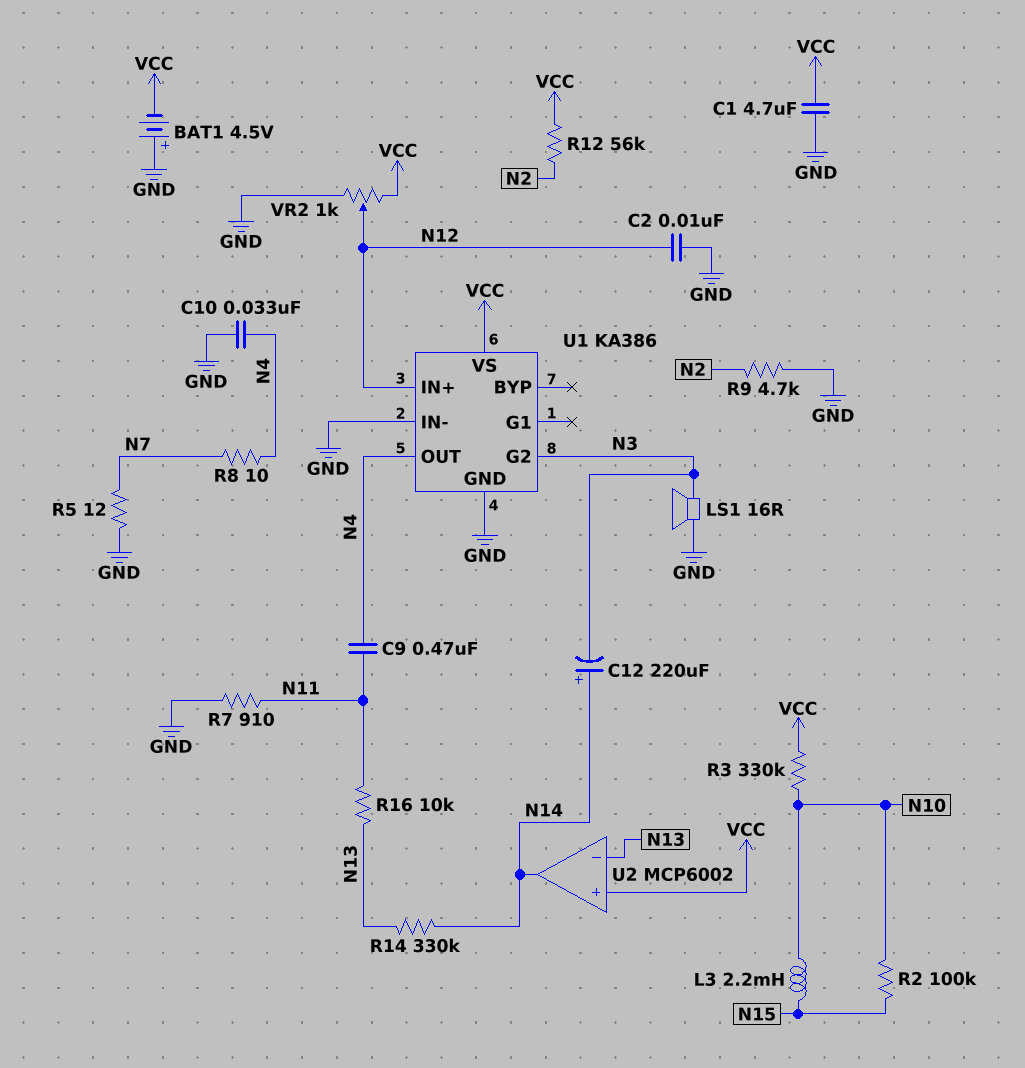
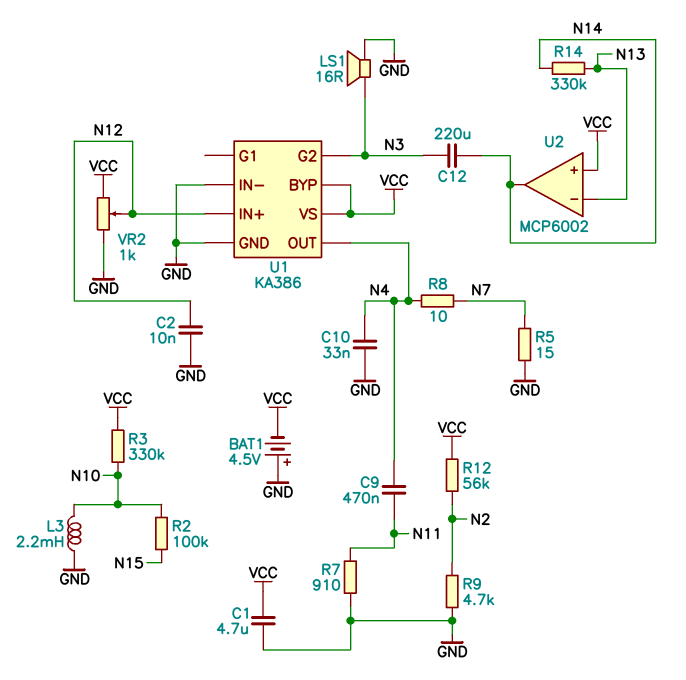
C12: 220uF (plus N14, minus N3) -> 220uF (N3, N14)
L3: 2.2mH (N10, N15) -> 2.2mH (GND, N10)
R5: 12 (GND, N7) -> 15 (GND, N7)
R16: 10k (N11, N13) -> none
U1 pin BYP: none -> VCC

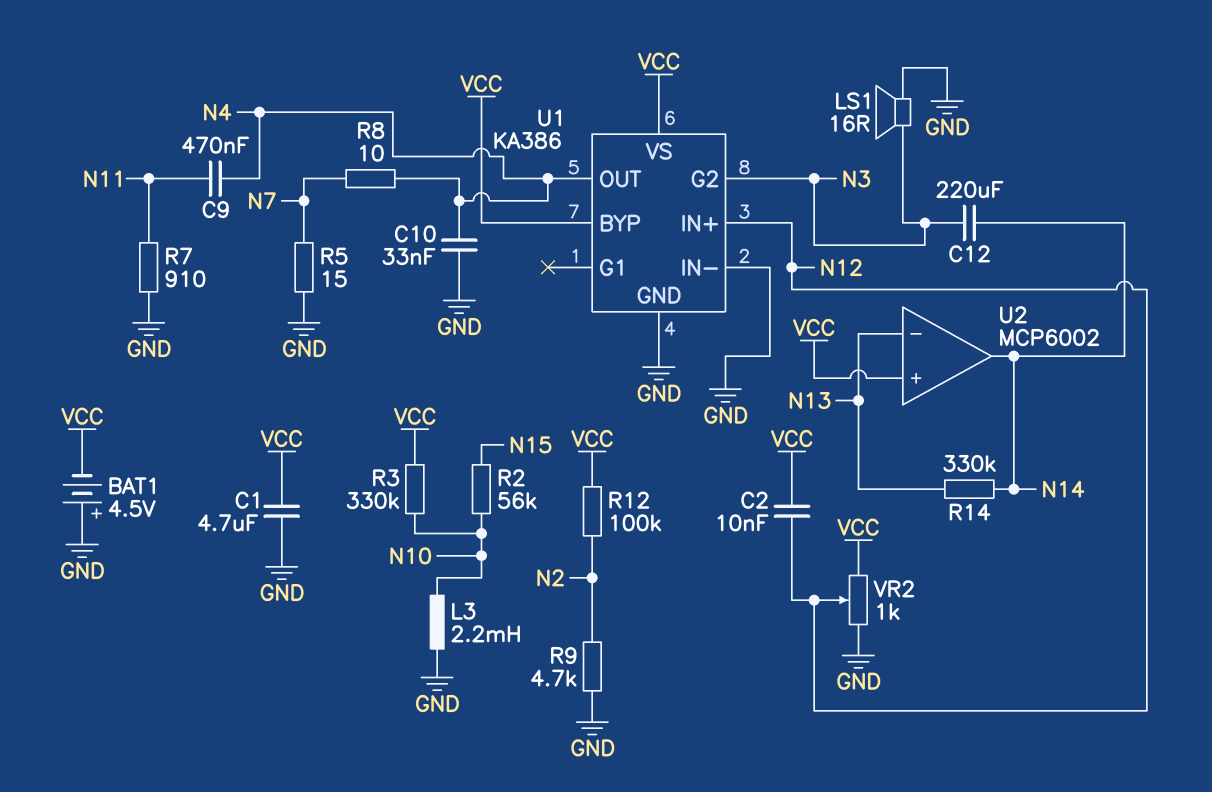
C2: 10nF (GND, N12) -> 10nF (N12, VCC)
R2: 100k (N10, N15) -> 56k (N10, N15)
R12: 56k (N2, VCC) -> 100k (N2, VCC)

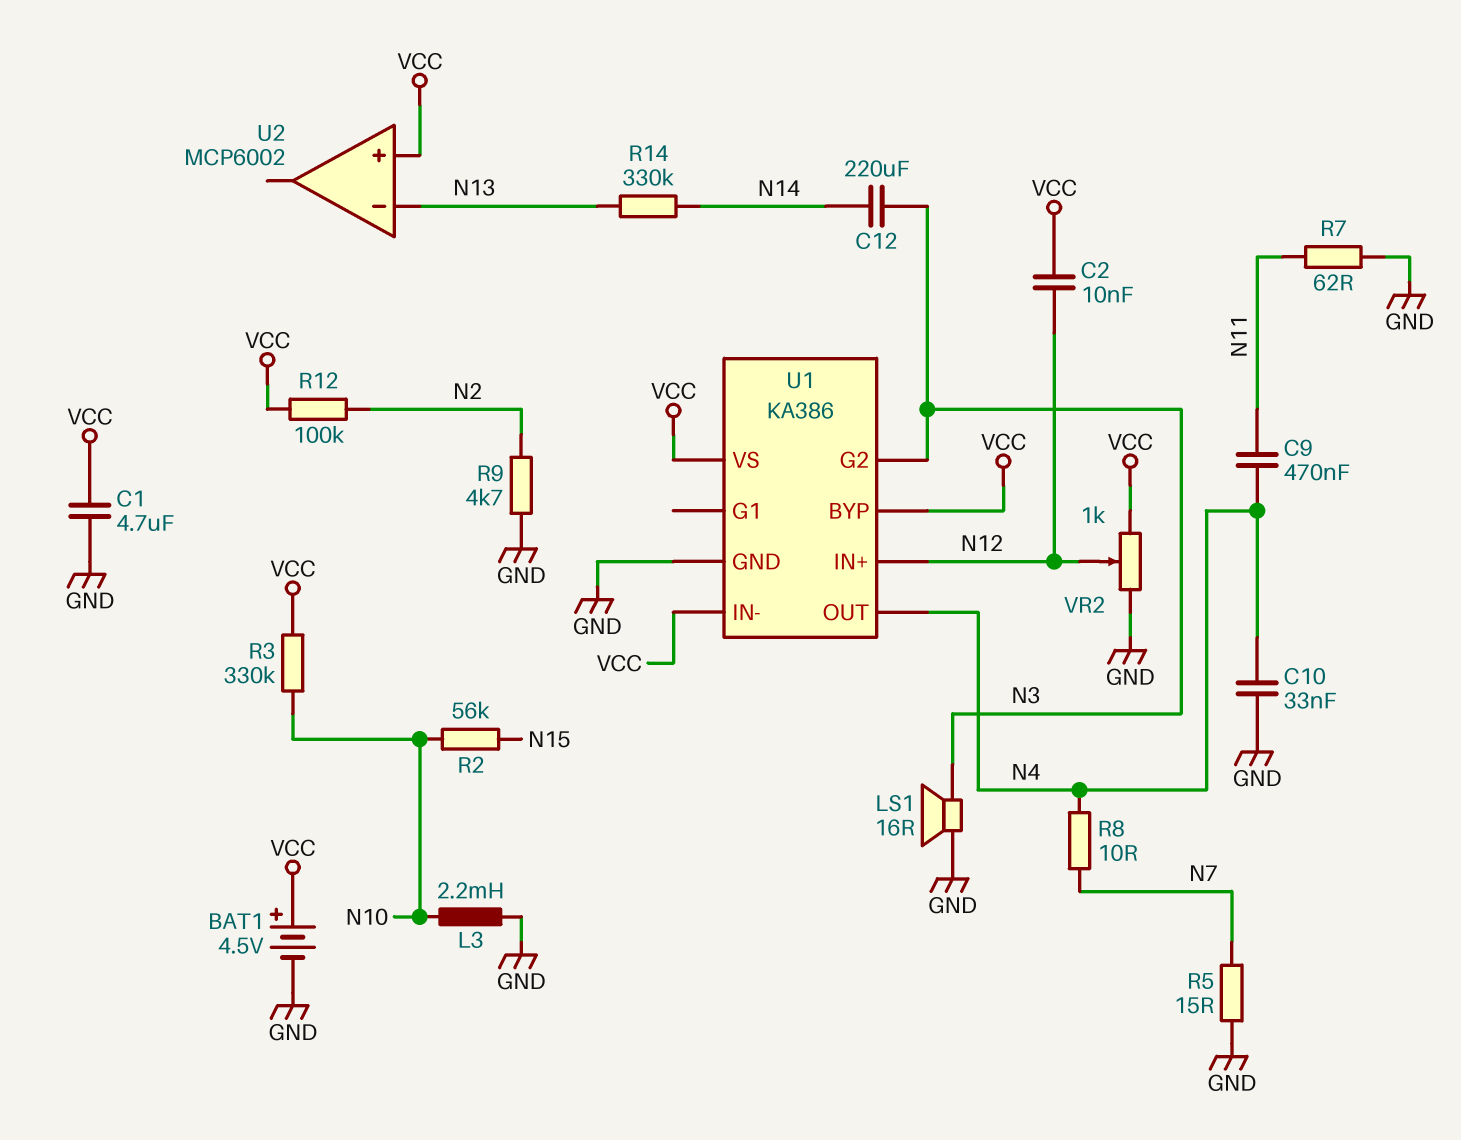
BAT1: 4.5V (plus GND, minus VCC) -> 4.5V (plus VCC, minus GND)
R7: 910 (GND, N11) -> 62 (GND, N11)
U1 pin IN-: GND -> VCC
U2 pin out: N14 -> none

